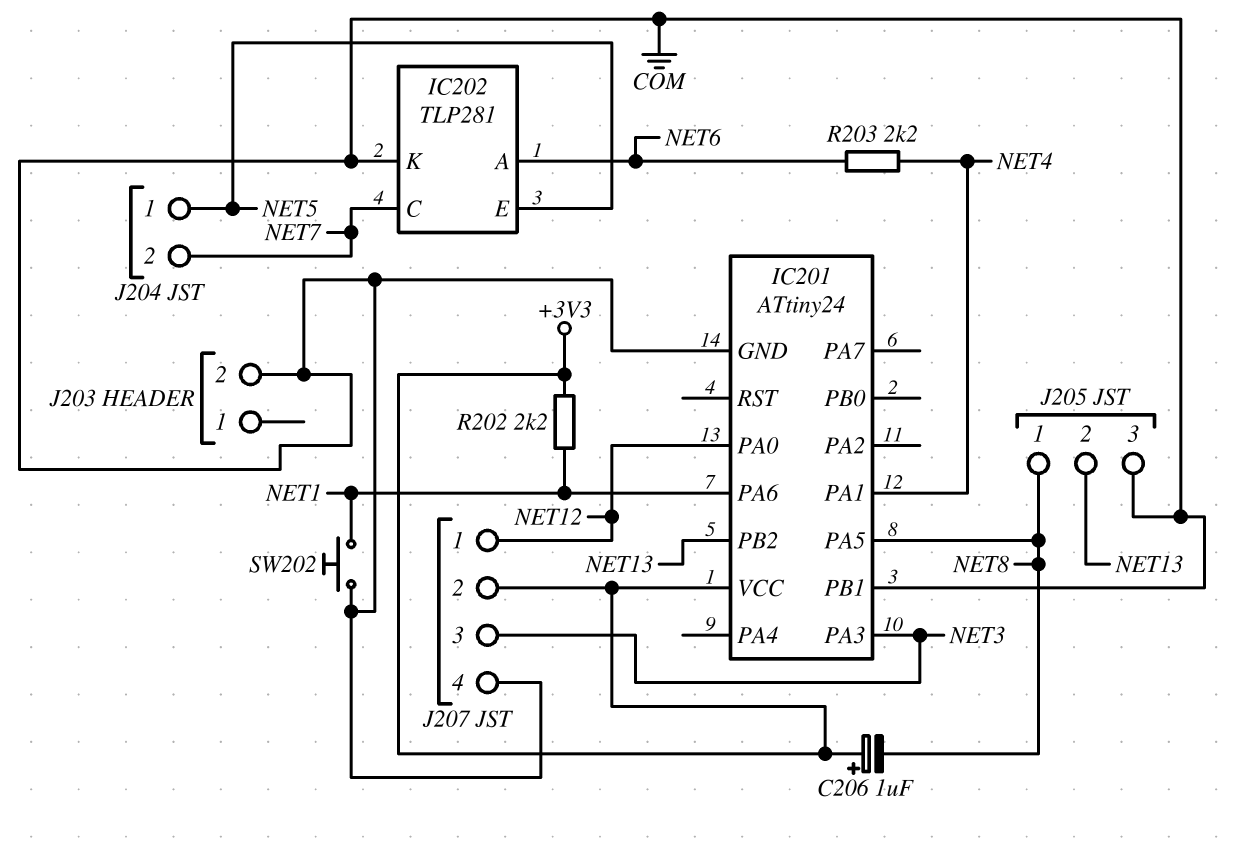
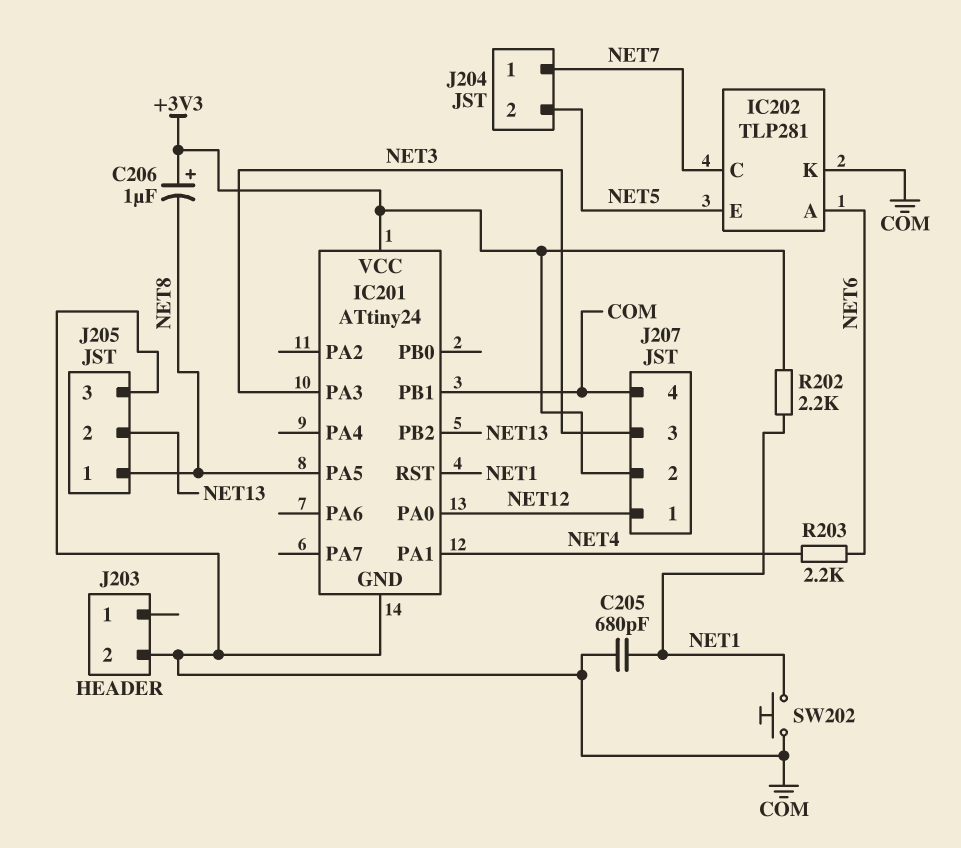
C205: none -> 680pF (COM, NET1)
IC201 pin PA6: NET1 -> none
IC201 pin RST: none -> NET1
J204 pin 1: NET5 -> NET7
J204 pin 2: NET7 -> NET5

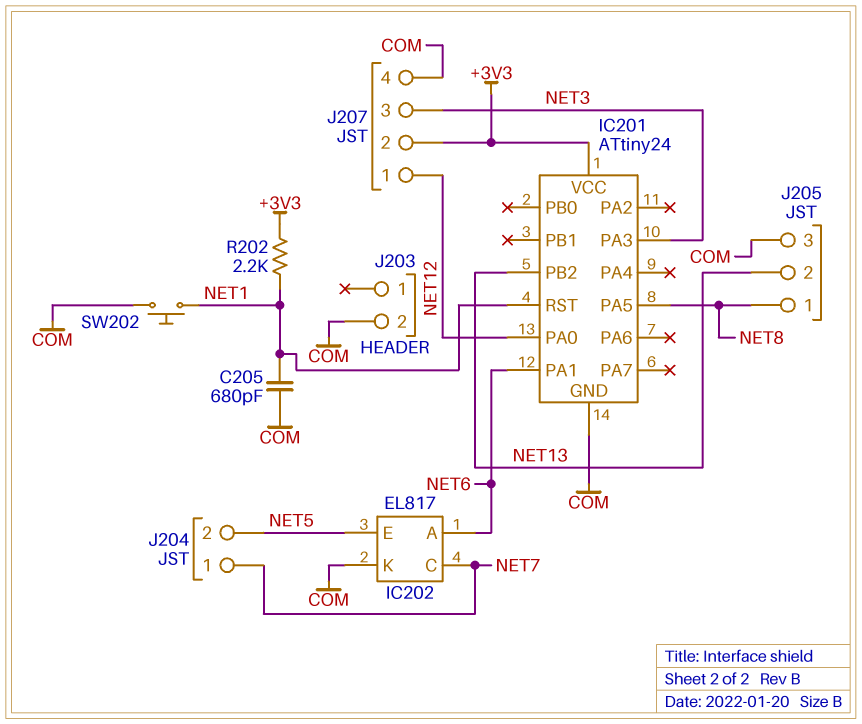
C206: 1uF (plus +3V3, minus NET8) -> none
IC201 pin PA1: NET4 -> NET6
IC201 pin PB1: COM -> none
IC202: TLP281 -> EL817
R203: 2.2k (NET4, NET6) -> none

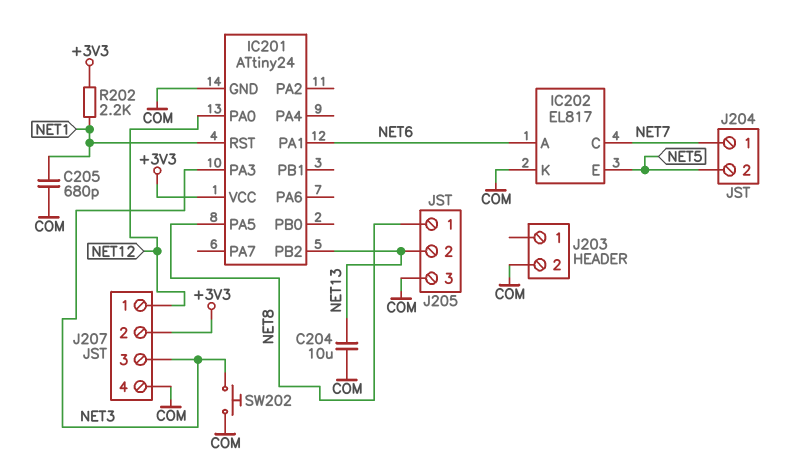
C204: none -> 10uF (COM, NET13)
SW202: button (COM, NET1) -> button (COM, NET3)

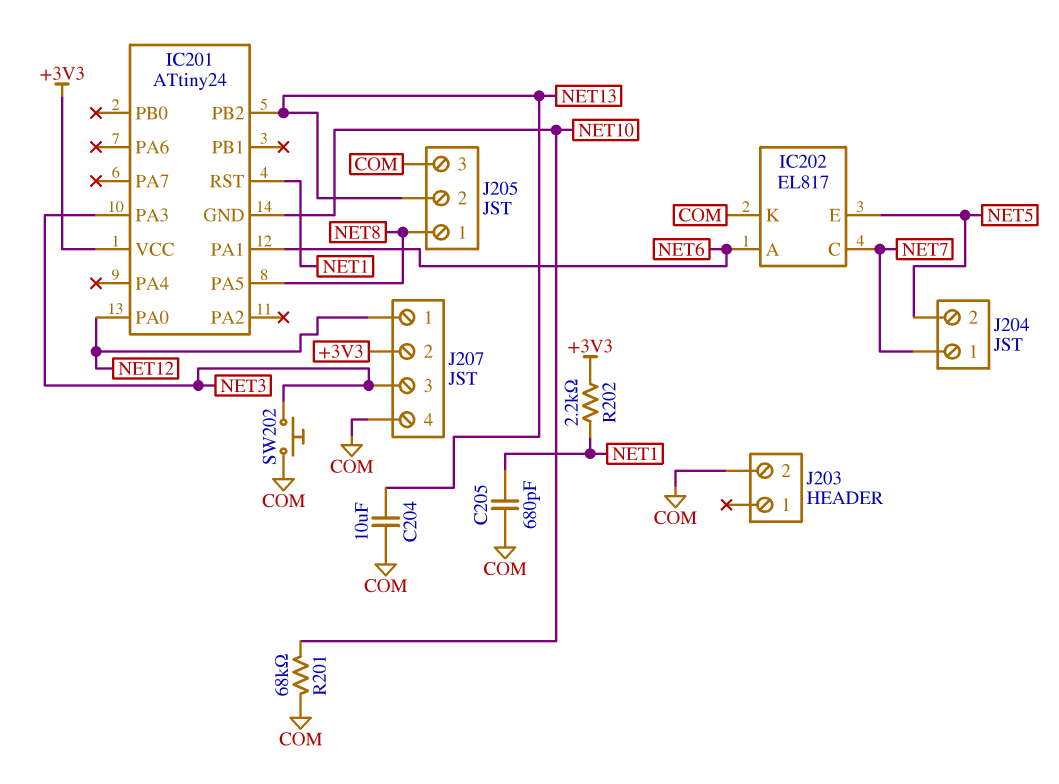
IC201 pin GND: COM -> NET10
R201: none -> 68k (COM, NET10)

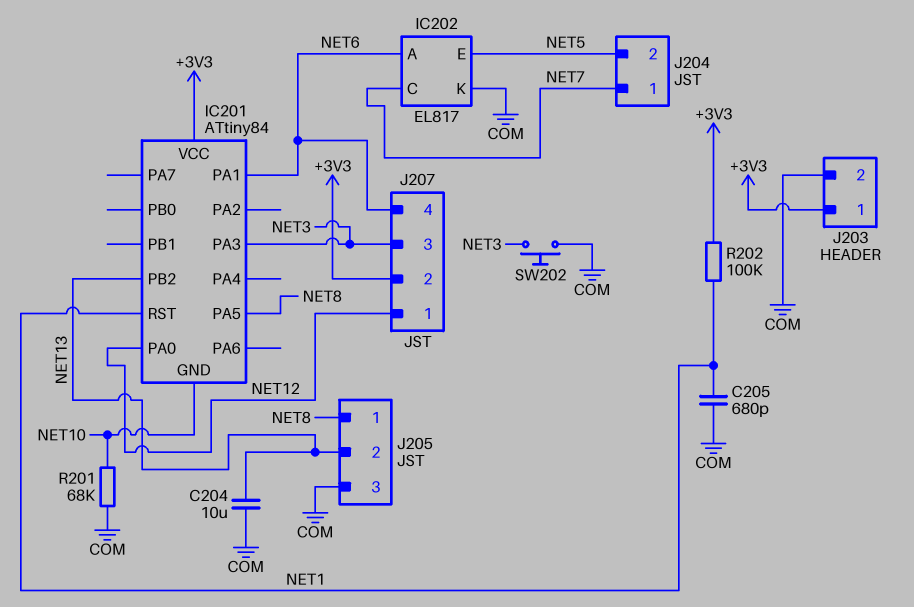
IC201: ATtiny24 -> ATtiny84
J203 pin 1: none -> +3V3
J207 pin 4: COM -> NET6
R202: 2.2k (+3V3, NET1) -> 100k (+3V3, NET1)

